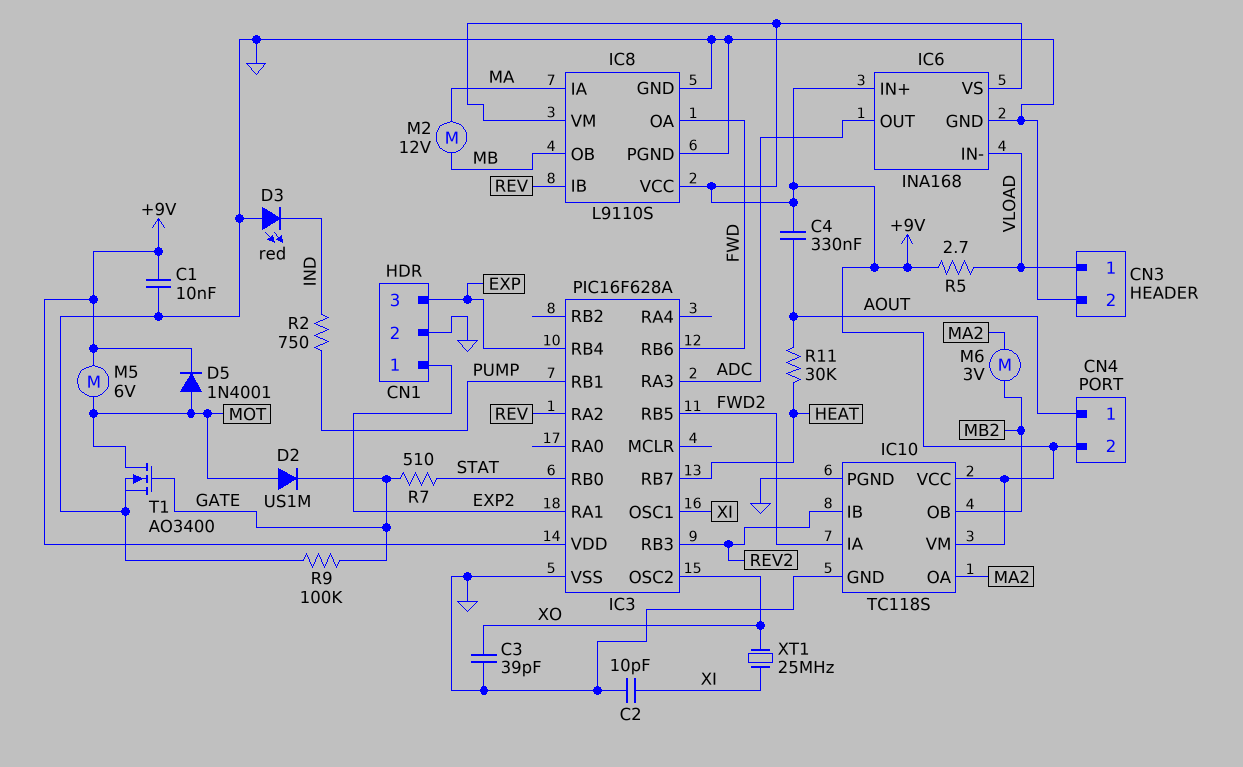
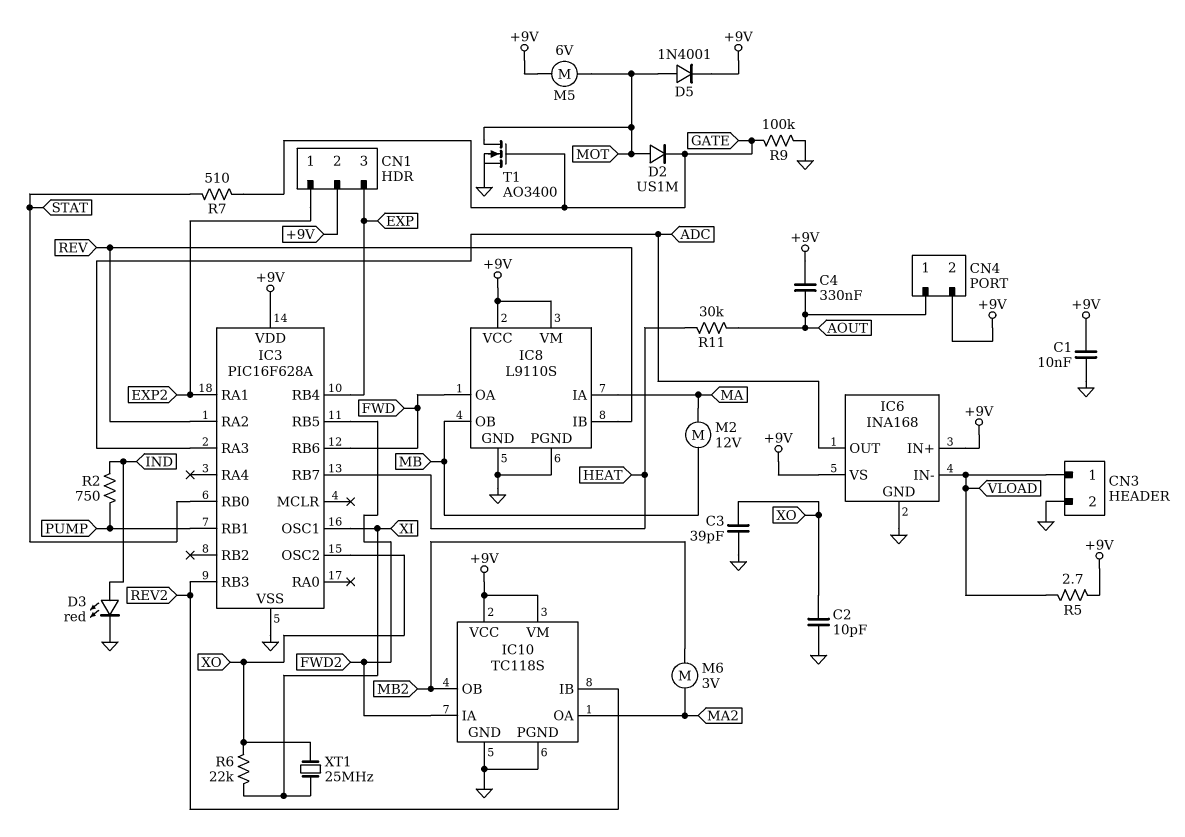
C2: 10pF (GND, XI) -> 10pF (GND, XO)
CN1 pin 2: GND -> +9V
D3: LED red (A GND, K IND) -> LED red (A IND, K GND)
R6: none -> 22k (XI, XO)

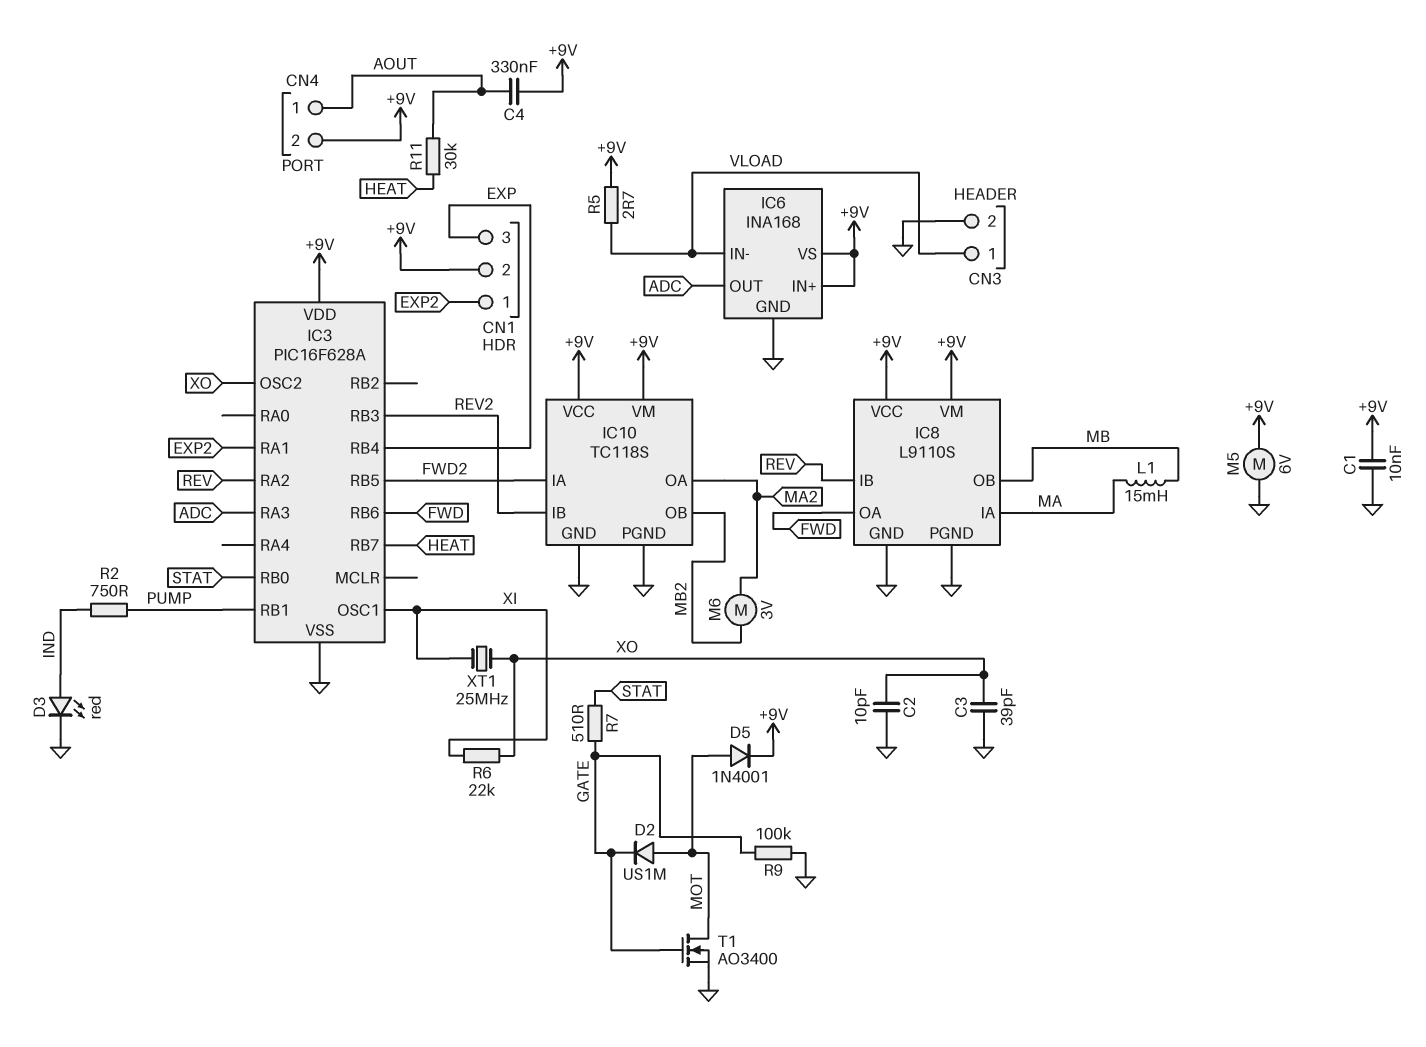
L1: none -> 15mH (MA, MB)
M2: motor 12V (MA, MB) -> none
M5: motor 6V (+9V, MOT) -> motor 6V (+9V, GND)

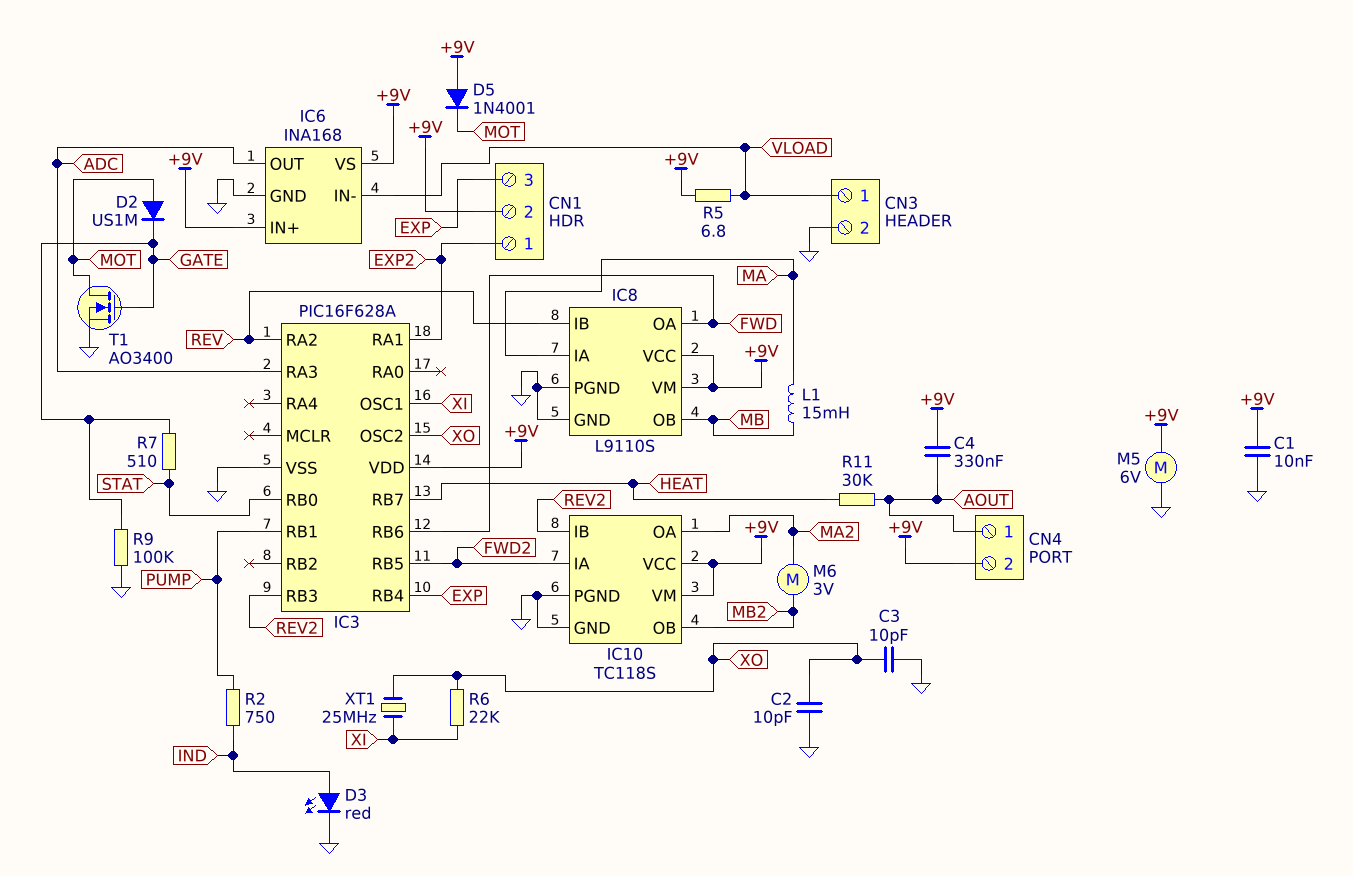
C3: 39pF (GND, XO) -> 10pF (GND, XO)
D5: diode 1N4001 (A MOT, K +9V) -> diode 1N4001 (A +9V, K MOT)
R5: 2.7 (+9V, VLOAD) -> 6.8 (+9V, VLOAD)

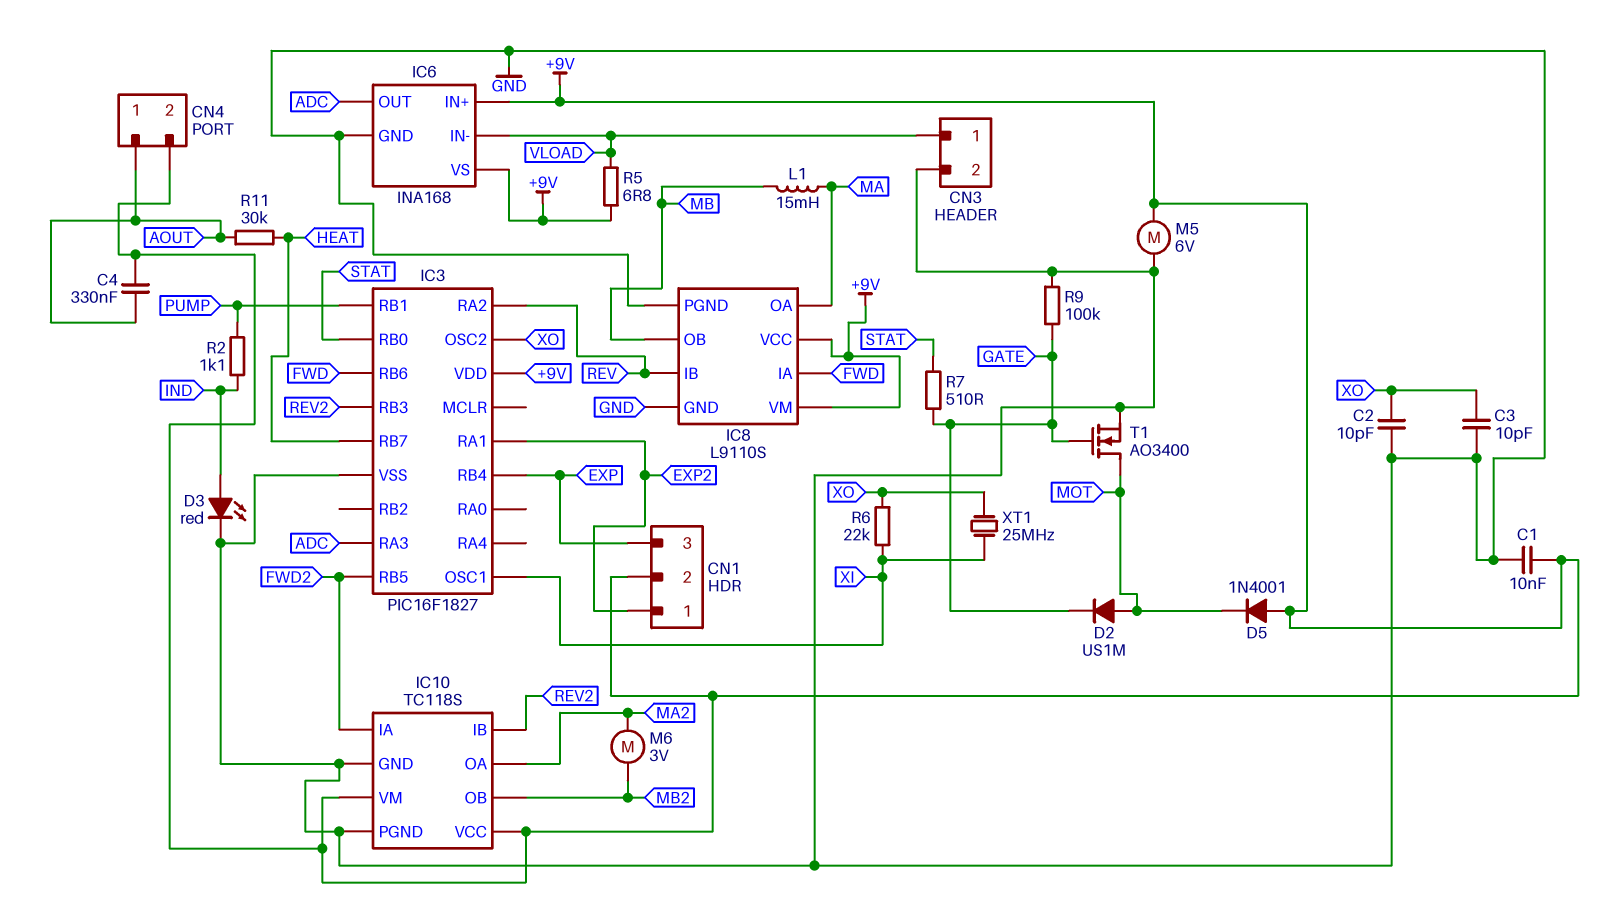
IC3: PIC16F628A -> PIC16F1827
IC8 pin IA: MA -> FWD
IC8 pin OA: FWD -> MA
R2: 750 (IND, PUMP) -> 1.1k (IND, PUMP)

